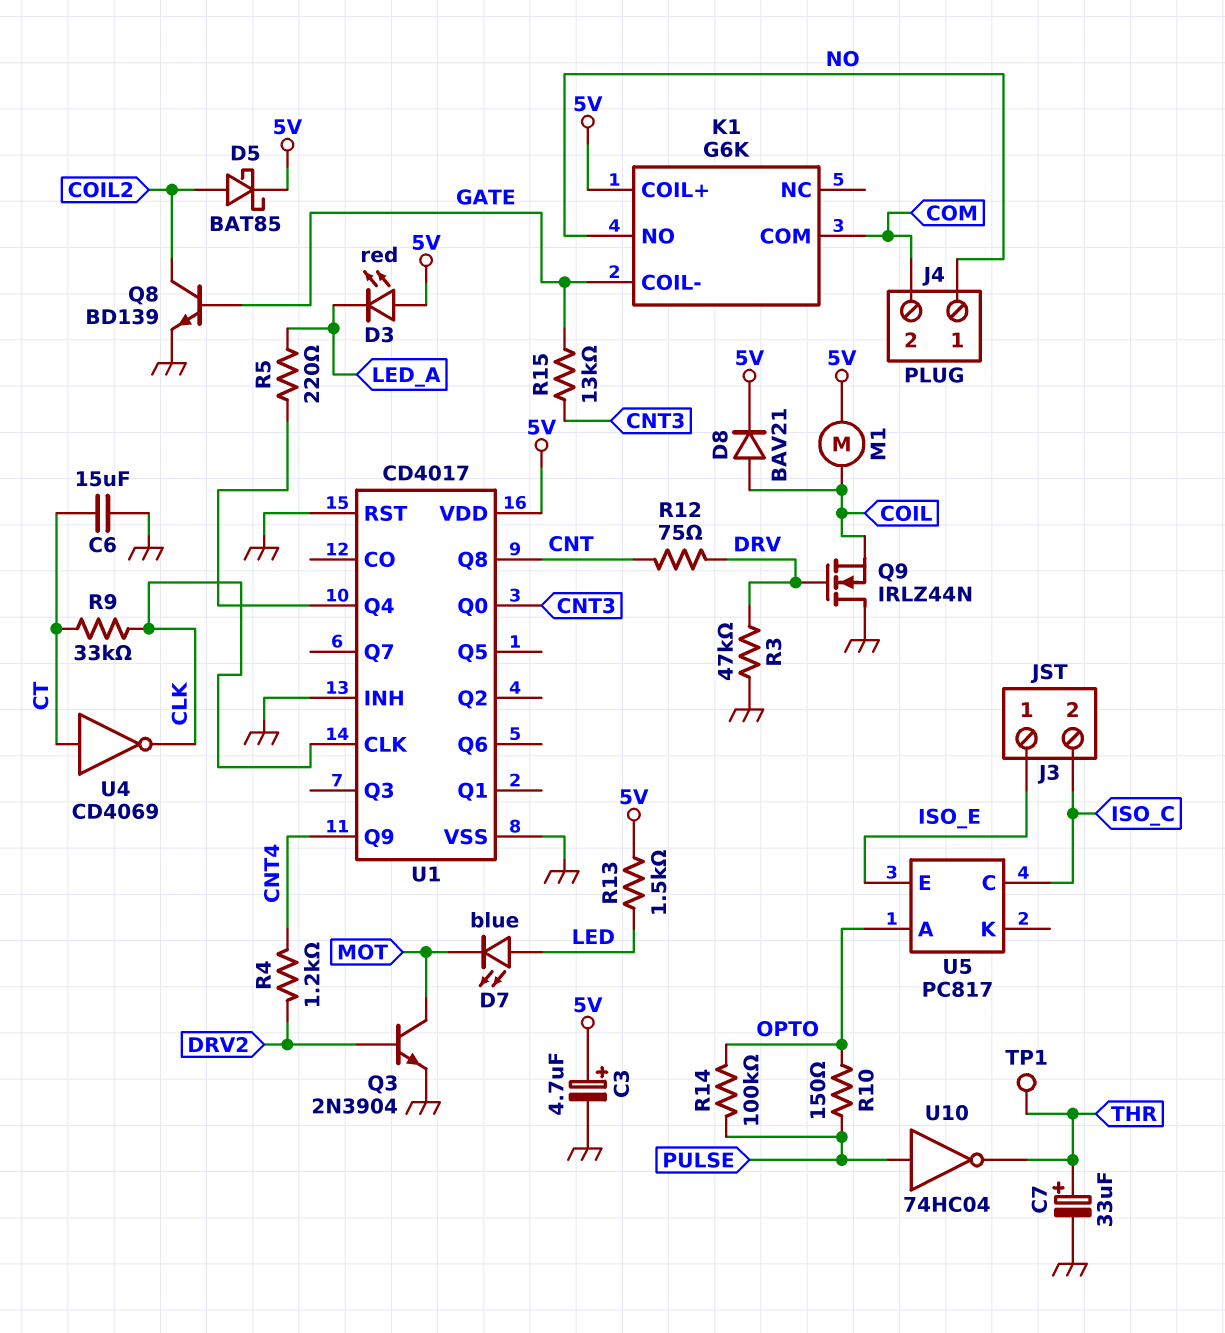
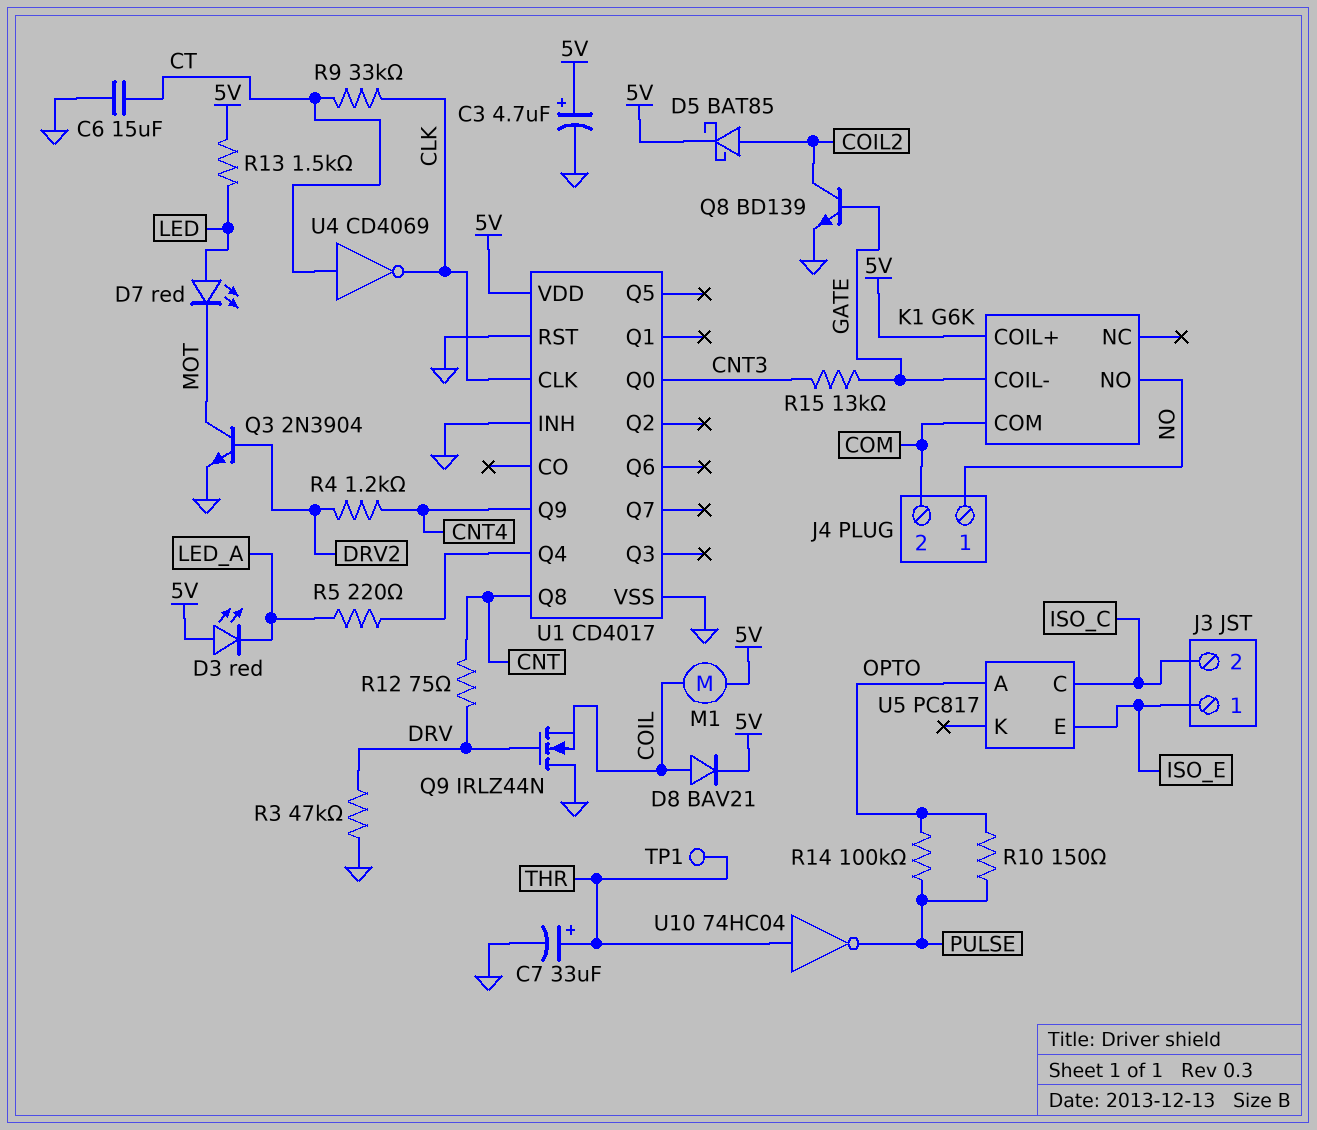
D7: LED blue (A LED, K MOT) -> LED red (A LED, K MOT)
U10: NOT 74HC04 (in PULSE, out THR) -> NOT 74HC04 (in THR, out PULSE)

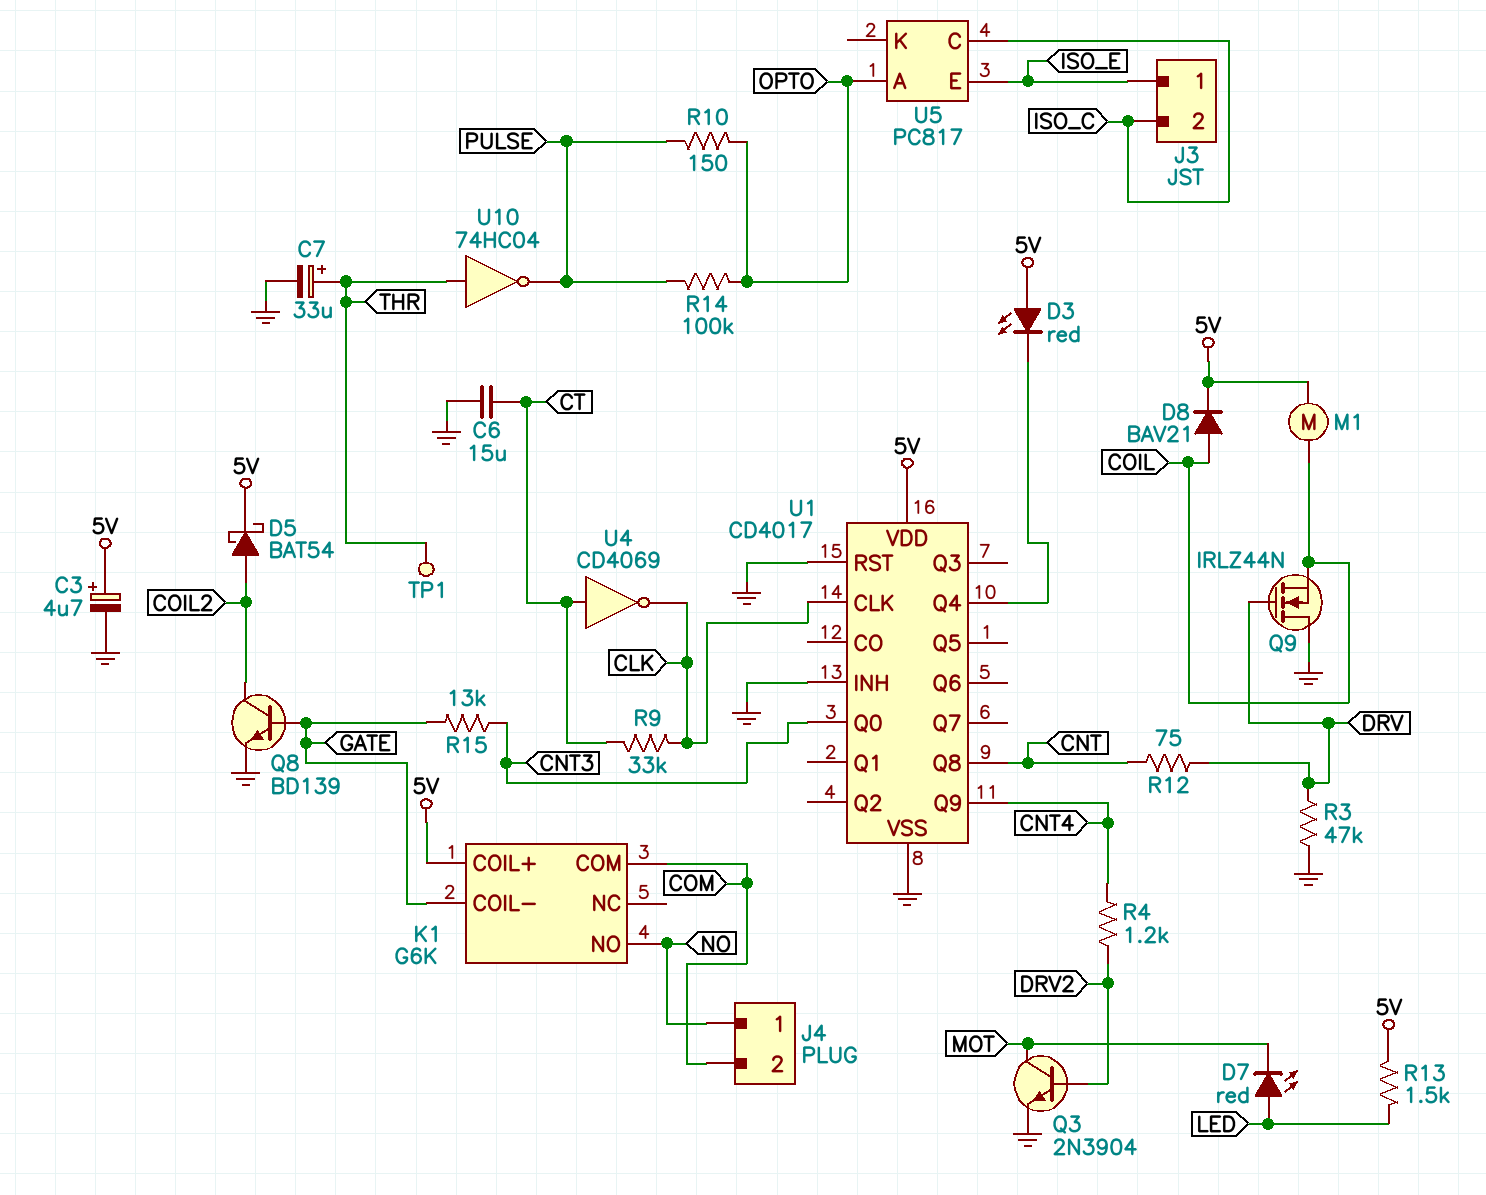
D3: LED red (A 5V, K LED_A) -> LED red (A 5V, K U1/Q4)
D5: schottky BAT85 (A COIL2, K 5V) -> schottky BAT54 (A COIL2, K 5V)
R5: 220 (LED_A, U1/Q4) -> none

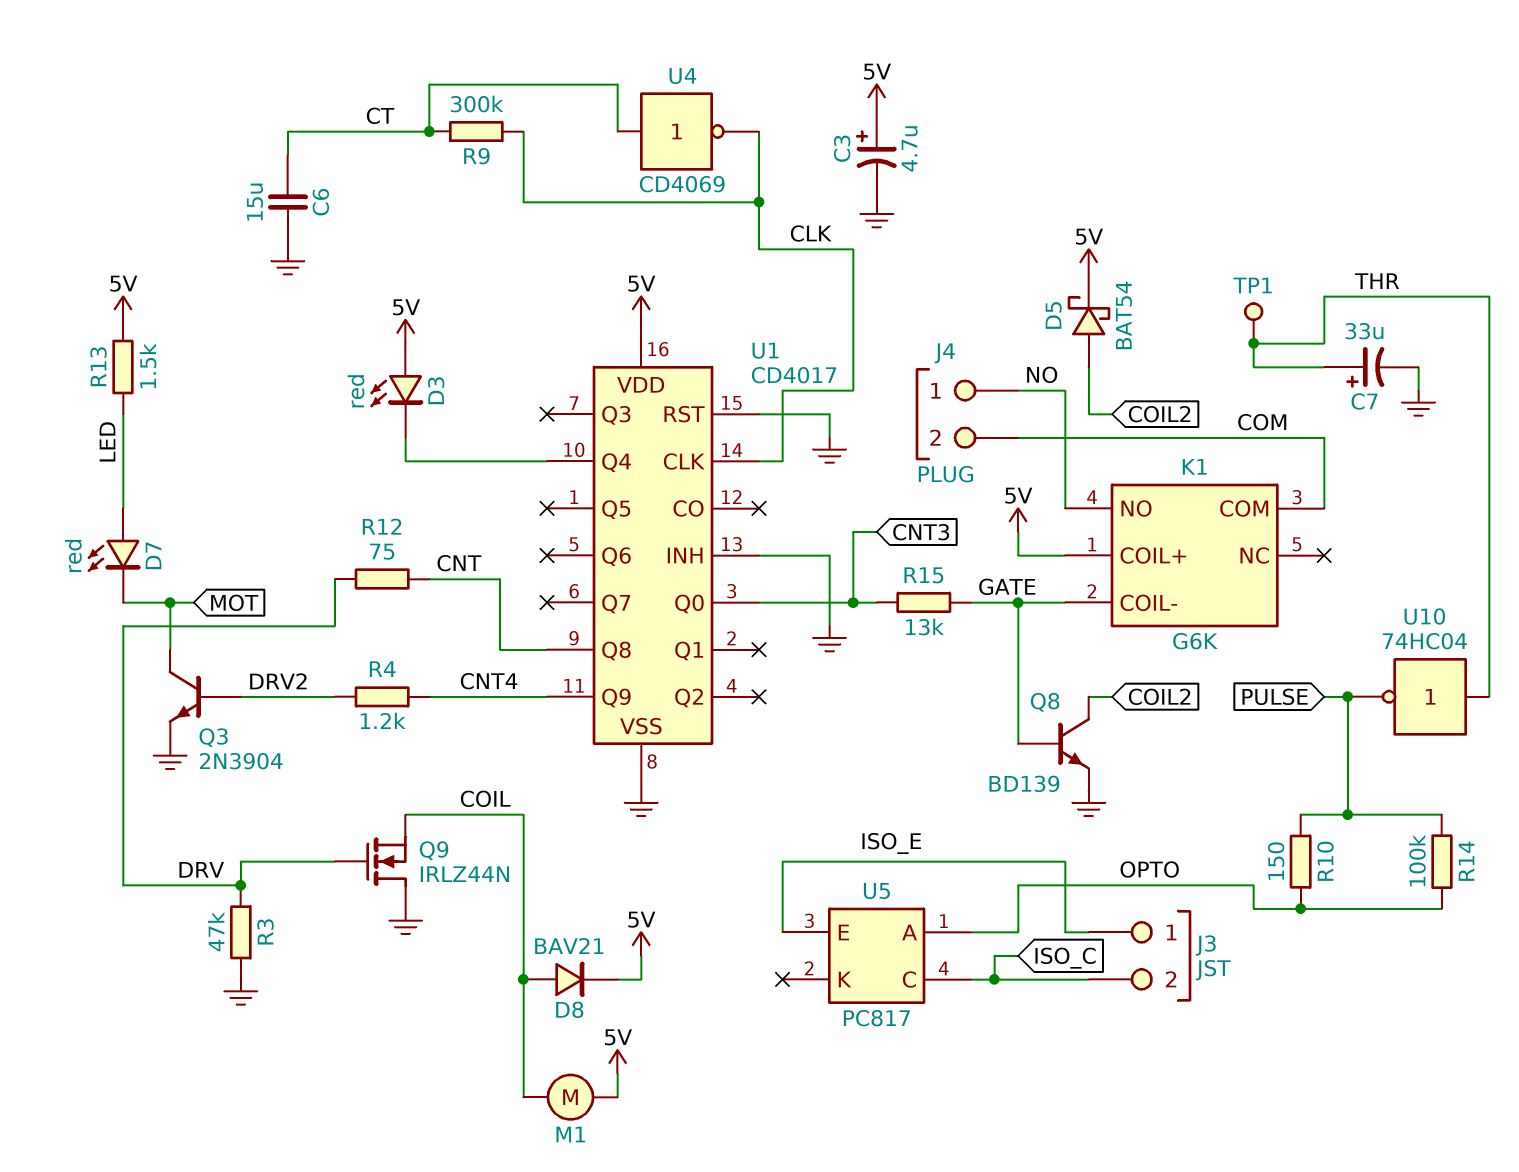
R9: 33k (CLK, CT) -> 300k (CLK, CT)

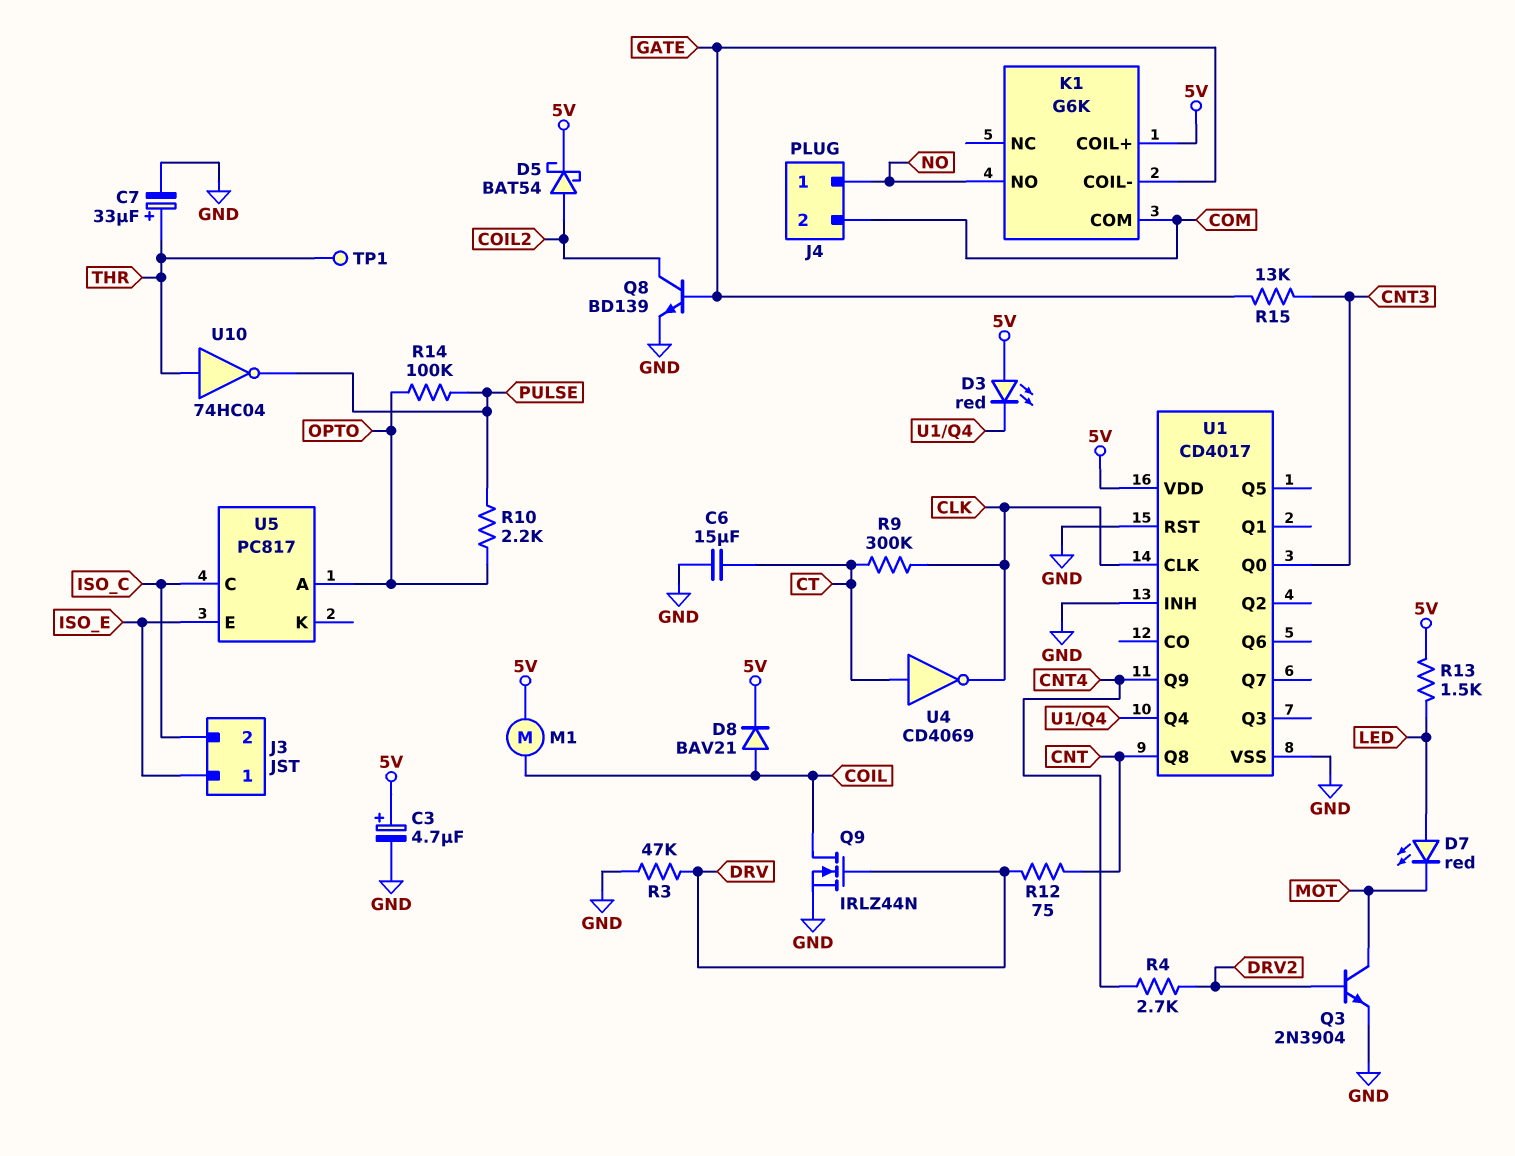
Q9: NMOS IRLZ44N (G DRV, D GND, S COIL) -> NMOS IRLZ44N (G DRV, D COIL, S GND)
R4: 1.2k (CNT4, DRV2) -> 2.7k (CNT4, DRV2)
R10: 150 (OPTO, PULSE) -> 2.2k (OPTO, PULSE)

